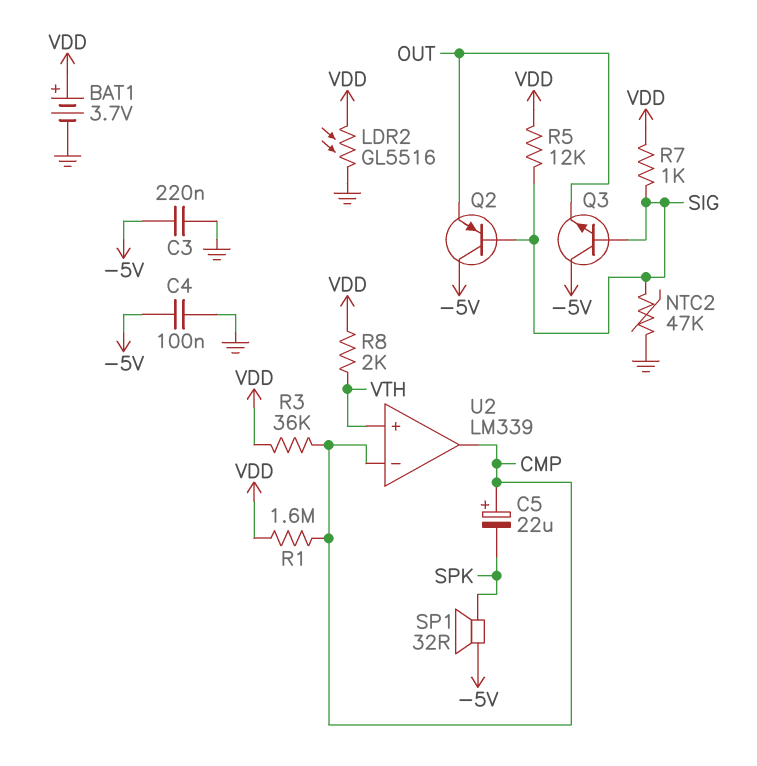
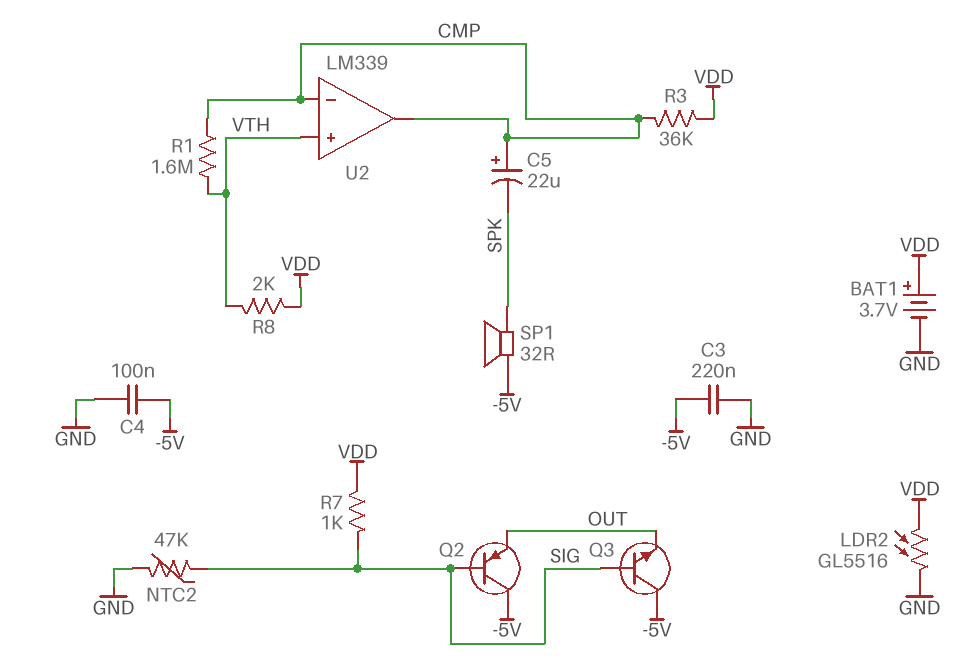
R1: 1.6M (CMP, VDD) -> 1.6M (CMP, VTH)
R5: 12k (SIG, VDD) -> none

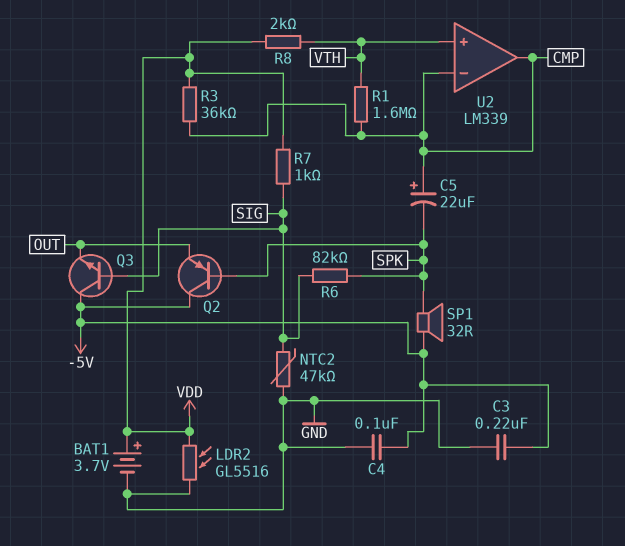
Q2: PNP (B SIG, C -5V, E OUT) -> PNP (B SPK, C -5V, E OUT)
R6: none -> 82k (SIG, SPK)

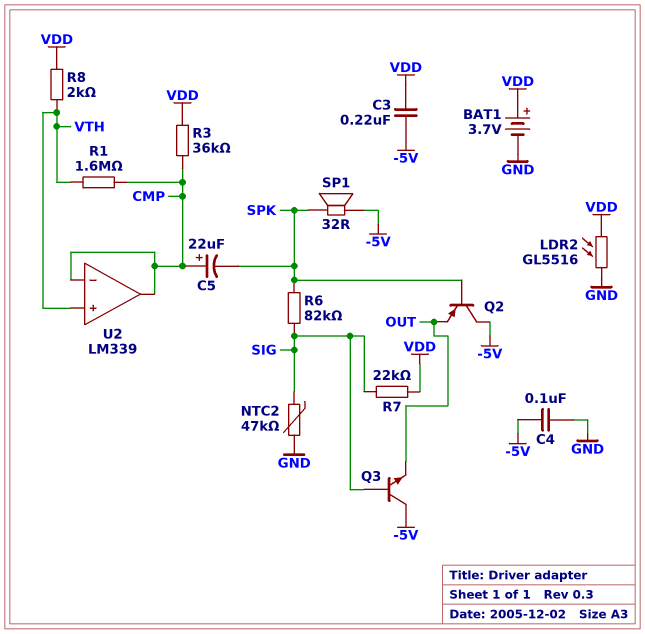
C3: 220nF (-5V, GND) -> 220nF (-5V, VDD)
R7: 1k (SIG, VDD) -> 22k (SIG, VDD)

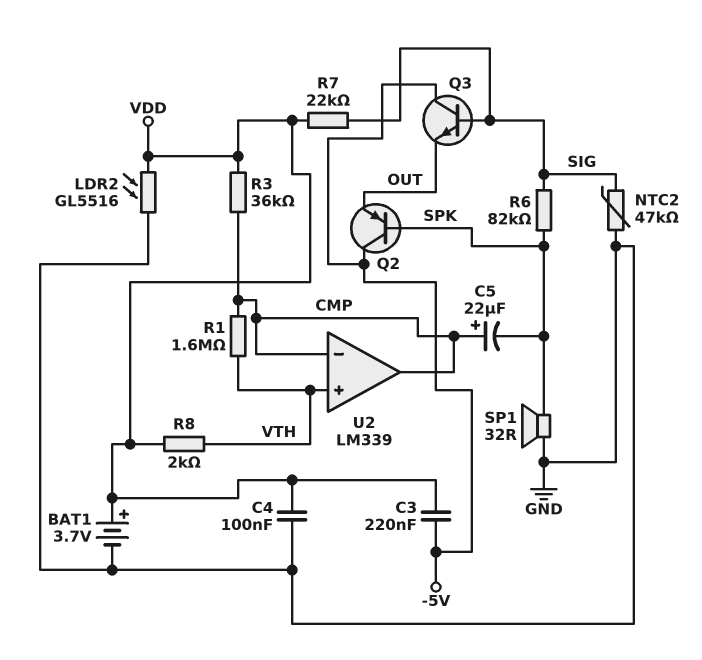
C4: 100nF (-5V, GND) -> 100nF (GND, VDD)
SP1: speaker 32R (-5V, SPK) -> speaker 32R (GND, SPK)

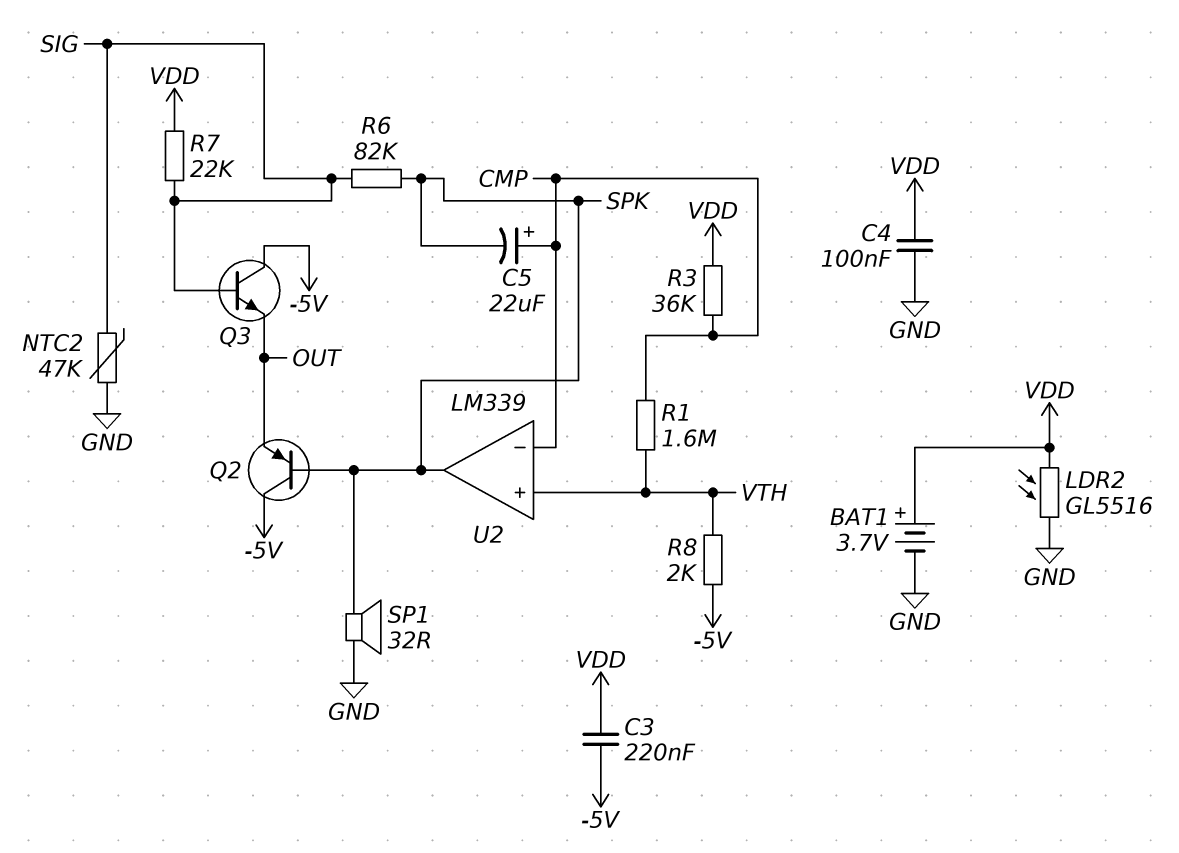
R8: 2k (VDD, VTH) -> 2k (-5V, VTH)
U2 pin out: CMP -> SPK

